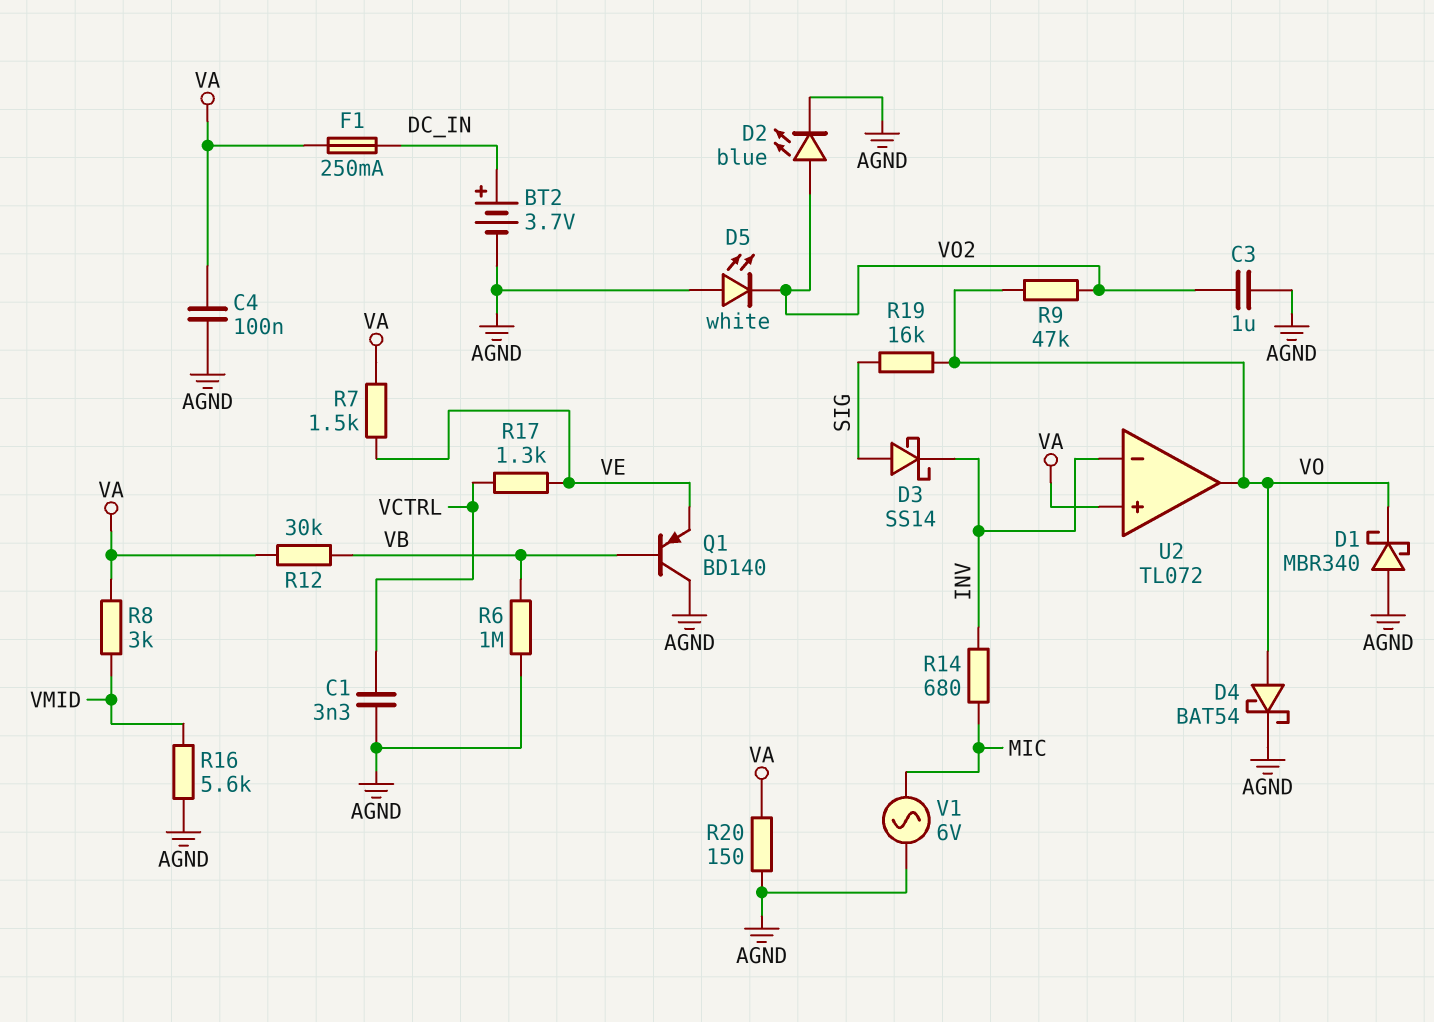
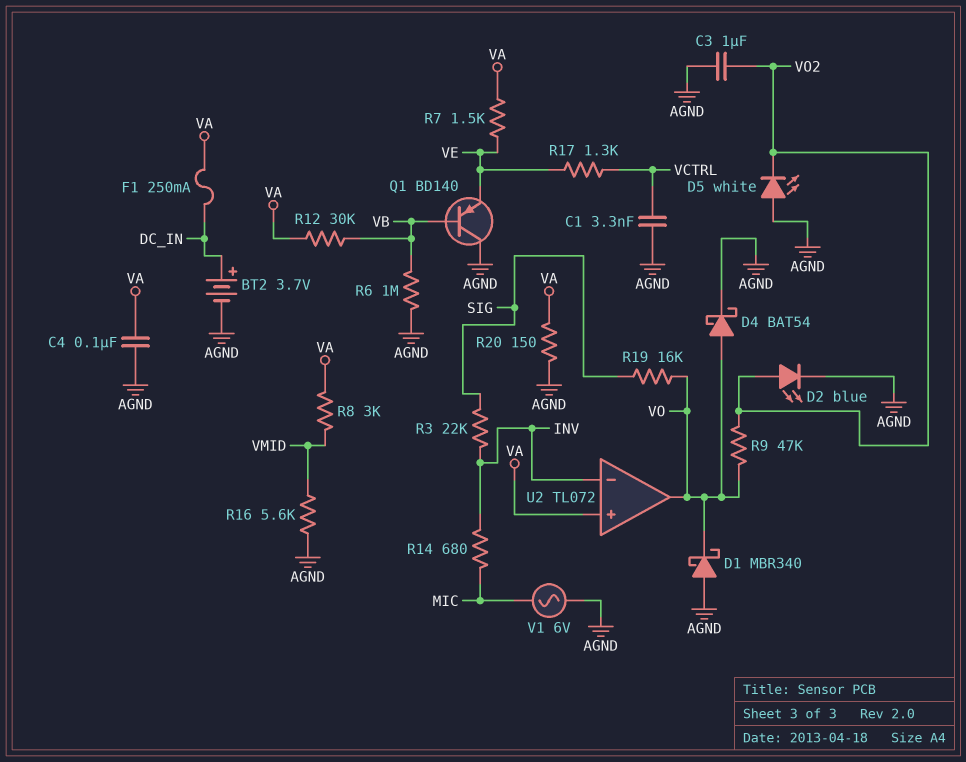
D3: schottky SS14 (A SIG, K INV) -> none
R3: none -> 22k (INV, SIG)

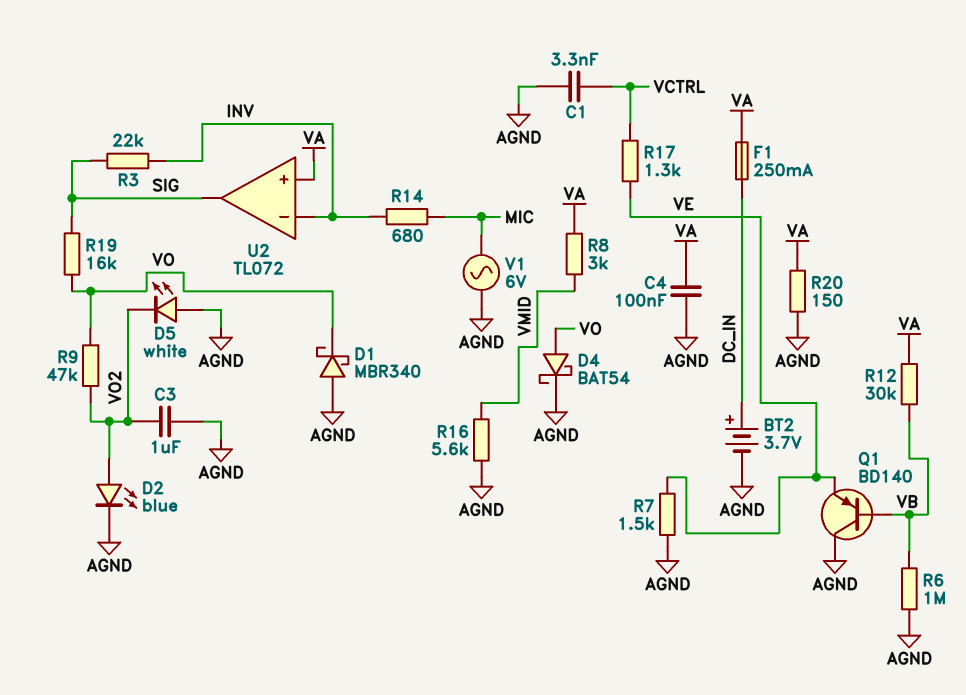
R7: 1.5k (VA, VE) -> 1.5k (AGND, VE)
U2 pin out: VO -> SIG

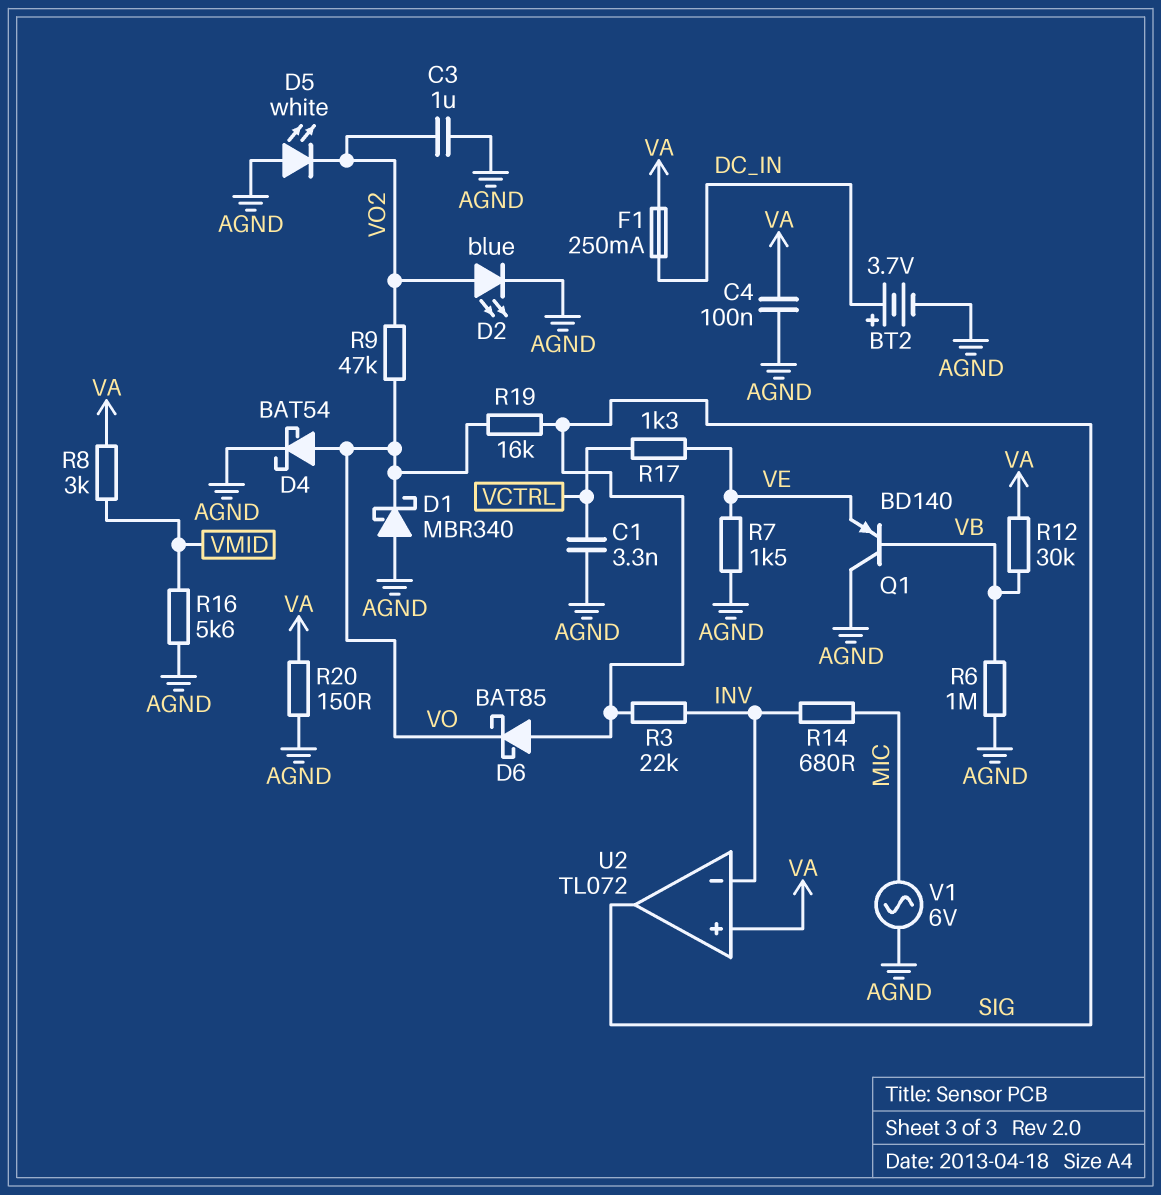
D6: none -> schottky BAT85 (A SIG, K VO)

